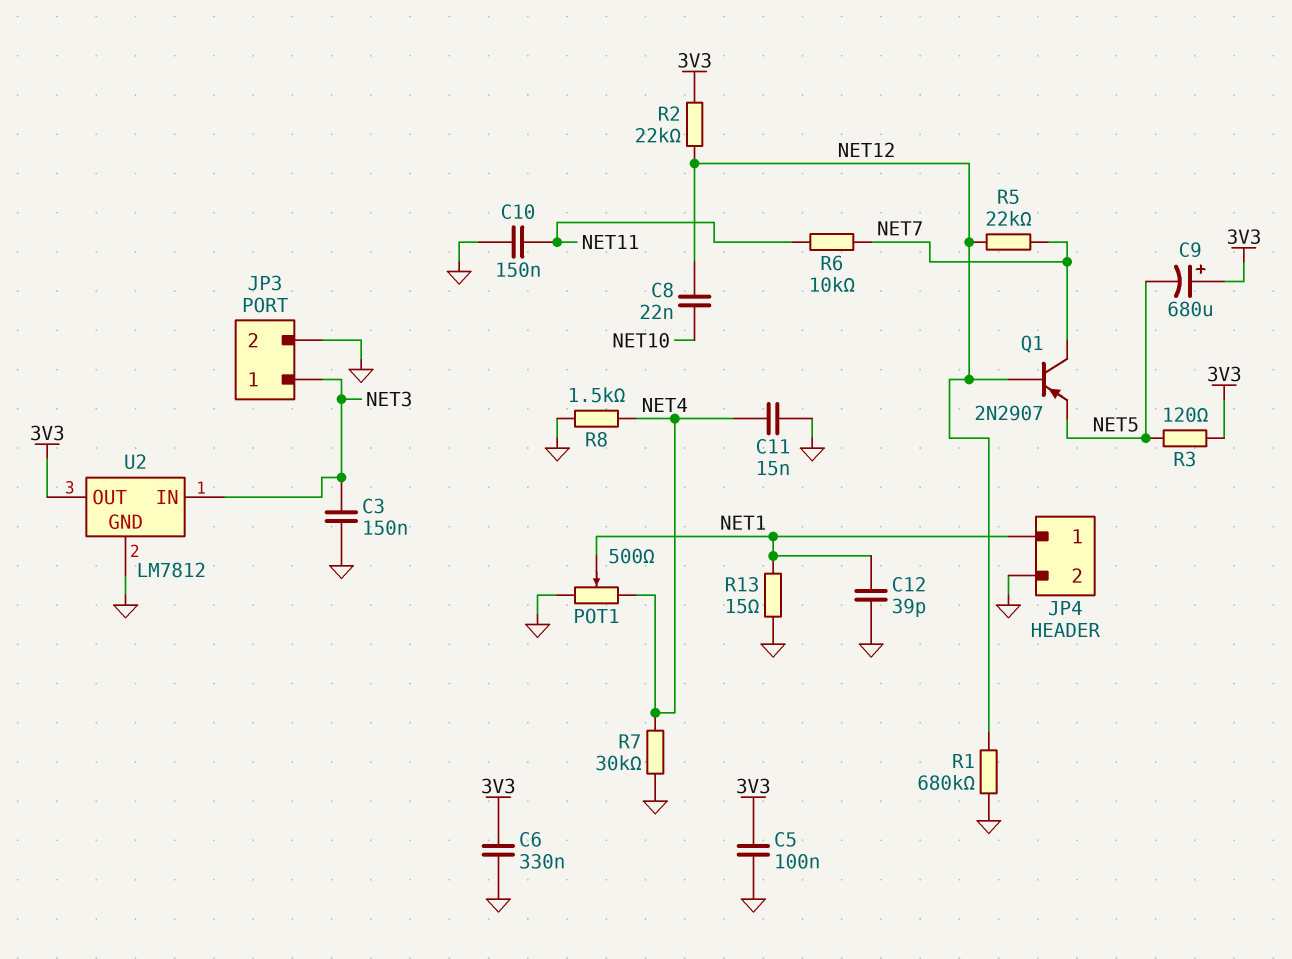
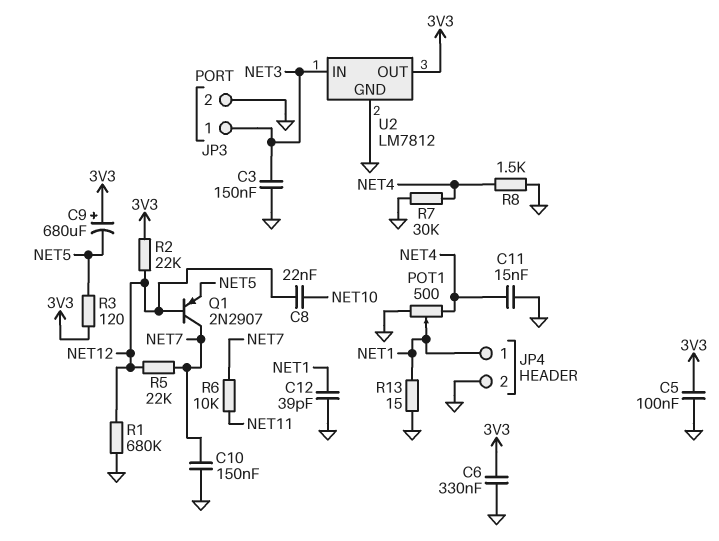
C10: 150nF (GND, NET11) -> 150nF (GND, NET7)

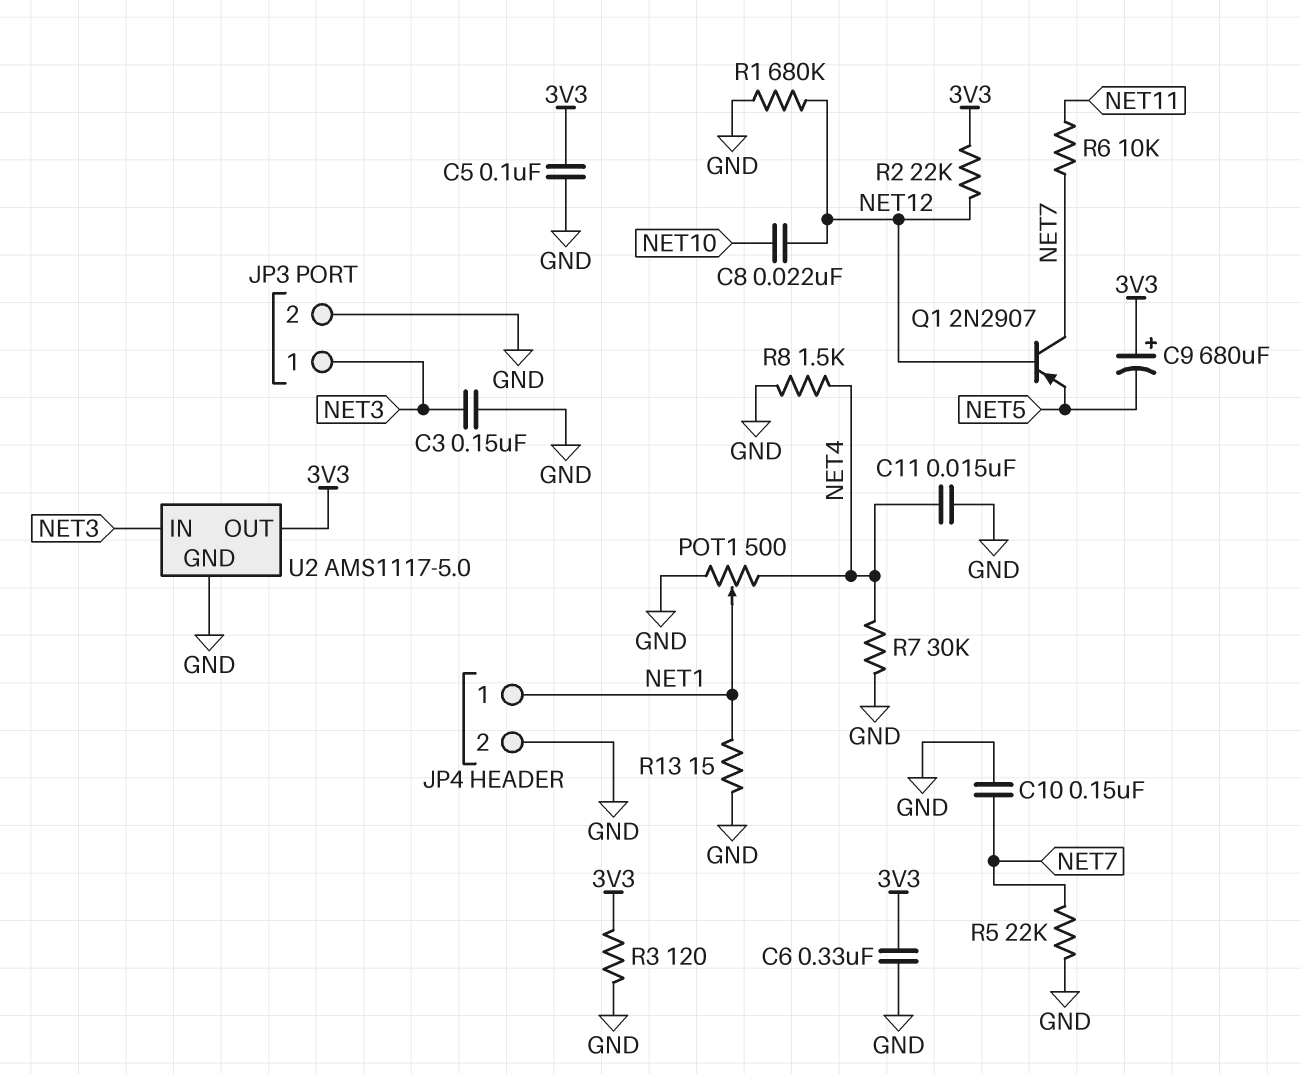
C12: 39pF (GND, NET1) -> none
R3: 120 (3V3, NET5) -> 120 (3V3, GND)
R5: 22k (NET7, NET12) -> 22k (GND, NET7)
U2: LM7812 -> AMS1117-5.0

